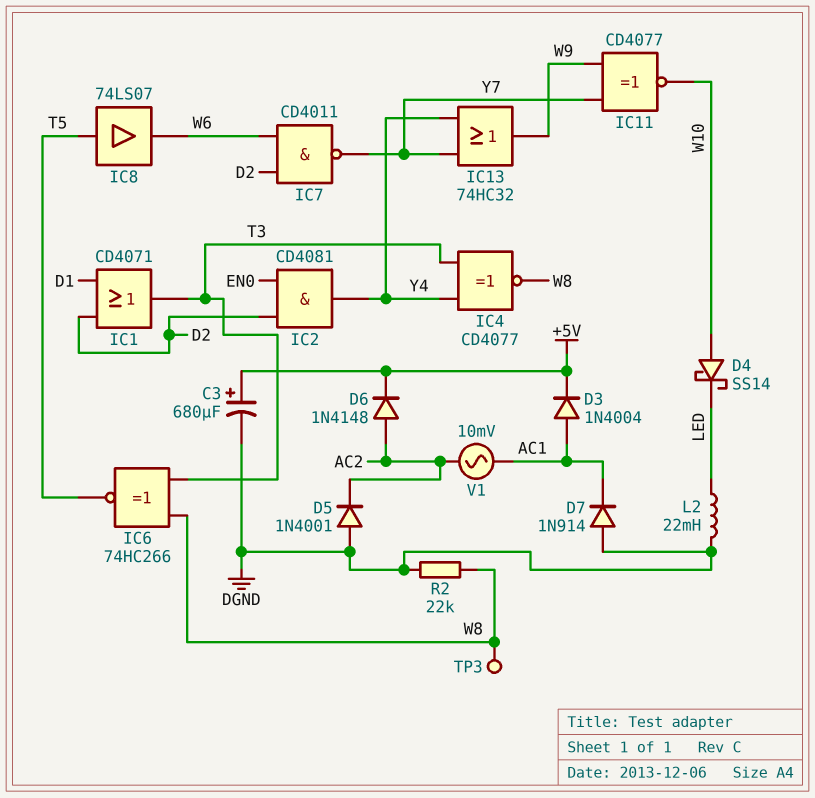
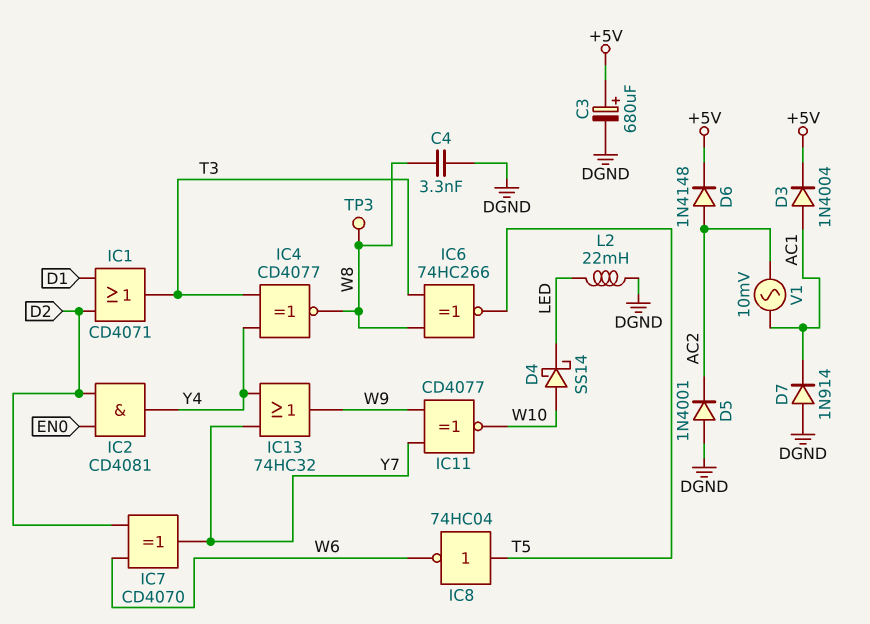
C4: none -> 3.3nF (DGND, W8)
IC7: NAND CD4011 (in D2, in W6, out Y7) -> XOR CD4070 (in D2, in W6, out Y7)
IC8: buffer 74LS07 (in T5, out W6) -> NOT 74HC04 (in T5, out W6)
R2: 22k (DGND, W8) -> none

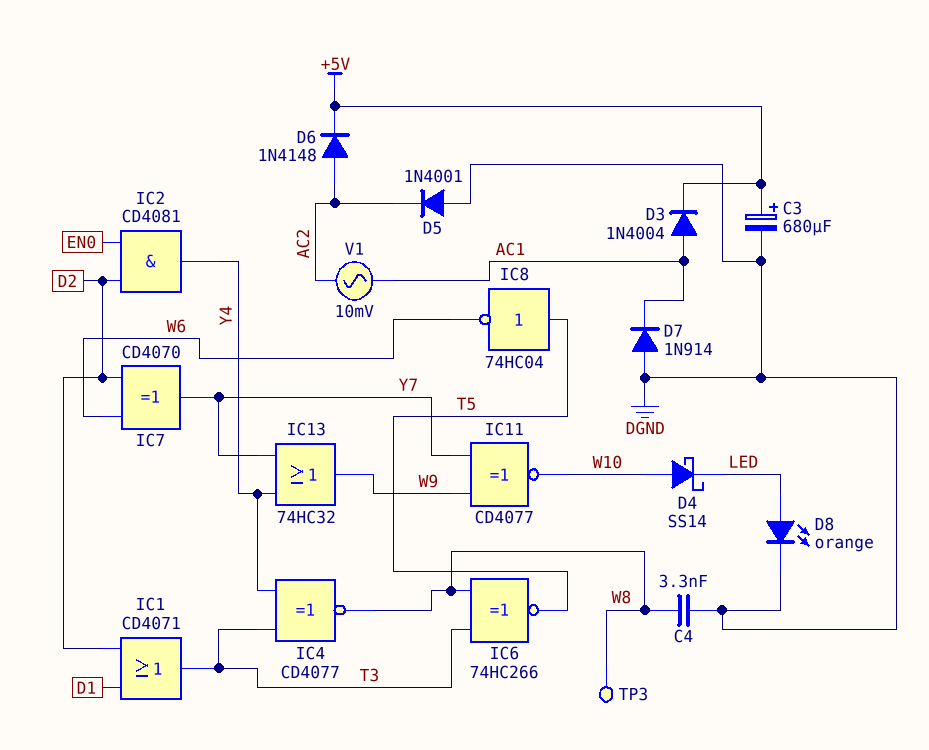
D8: none -> LED orange (A LED, K DGND)
L2: 22mH (DGND, LED) -> none

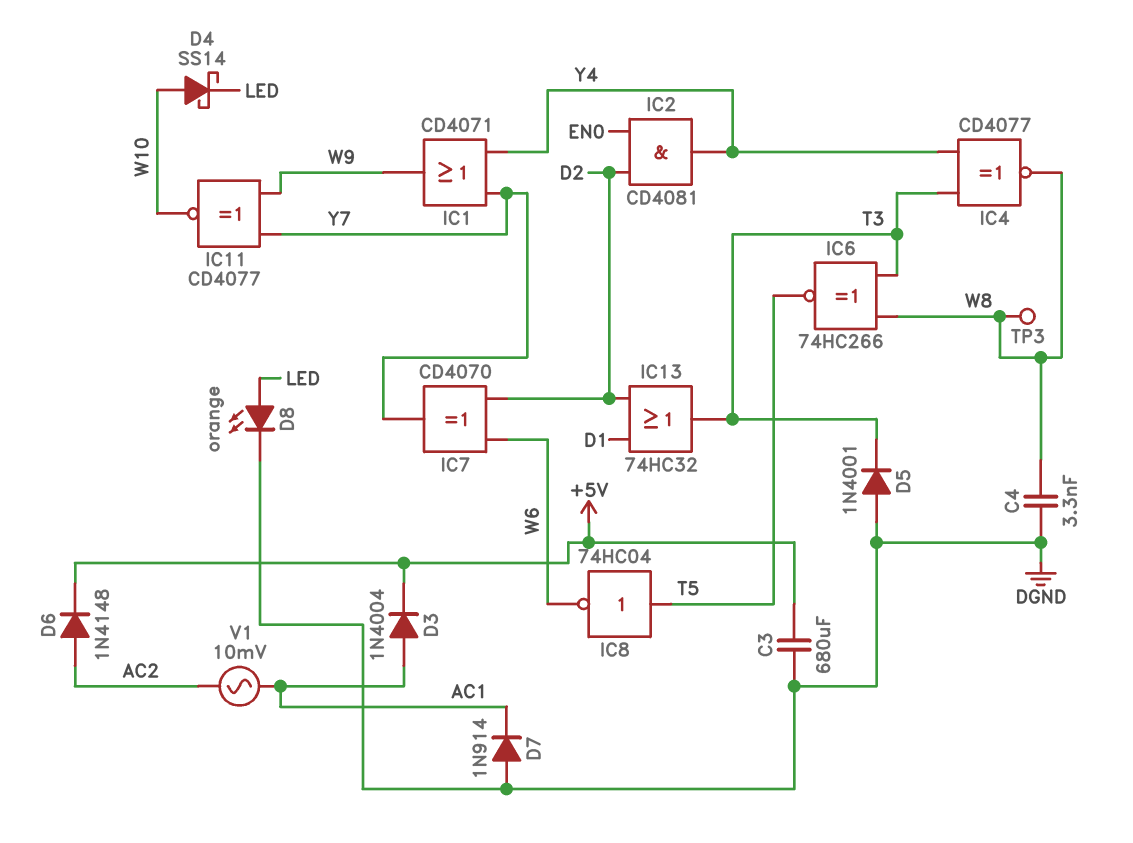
C3: 680uF (plus +5V, minus DGND) -> 680uF (+5V, DGND)
D5: diode 1N4001 (A DGND, K AC2) -> diode 1N4001 (A DGND, K T3)
IC1: OR CD4071 (in D1, in D2, out T3) -> OR CD4071 (in Y4, in Y7, out W9)
IC13: OR 74HC32 (in Y4, in Y7, out W9) -> OR 74HC32 (in D1, in D2, out T3)

